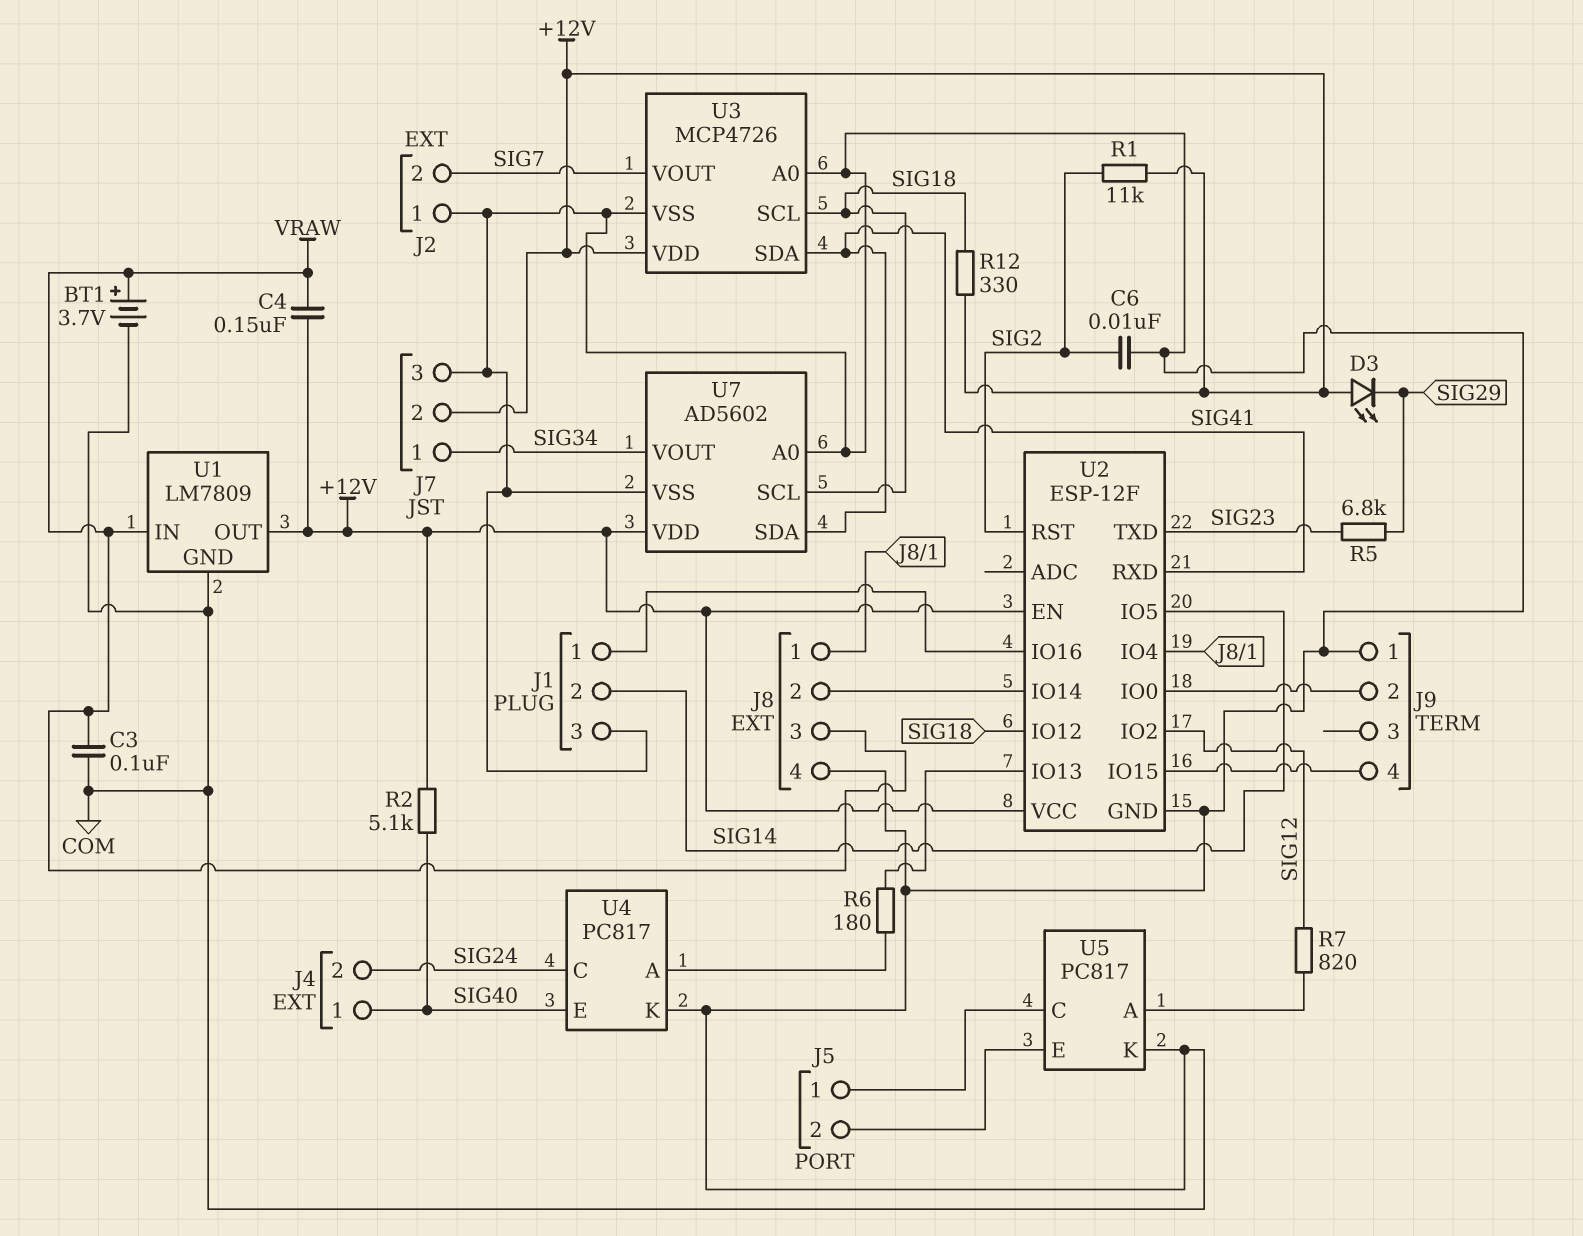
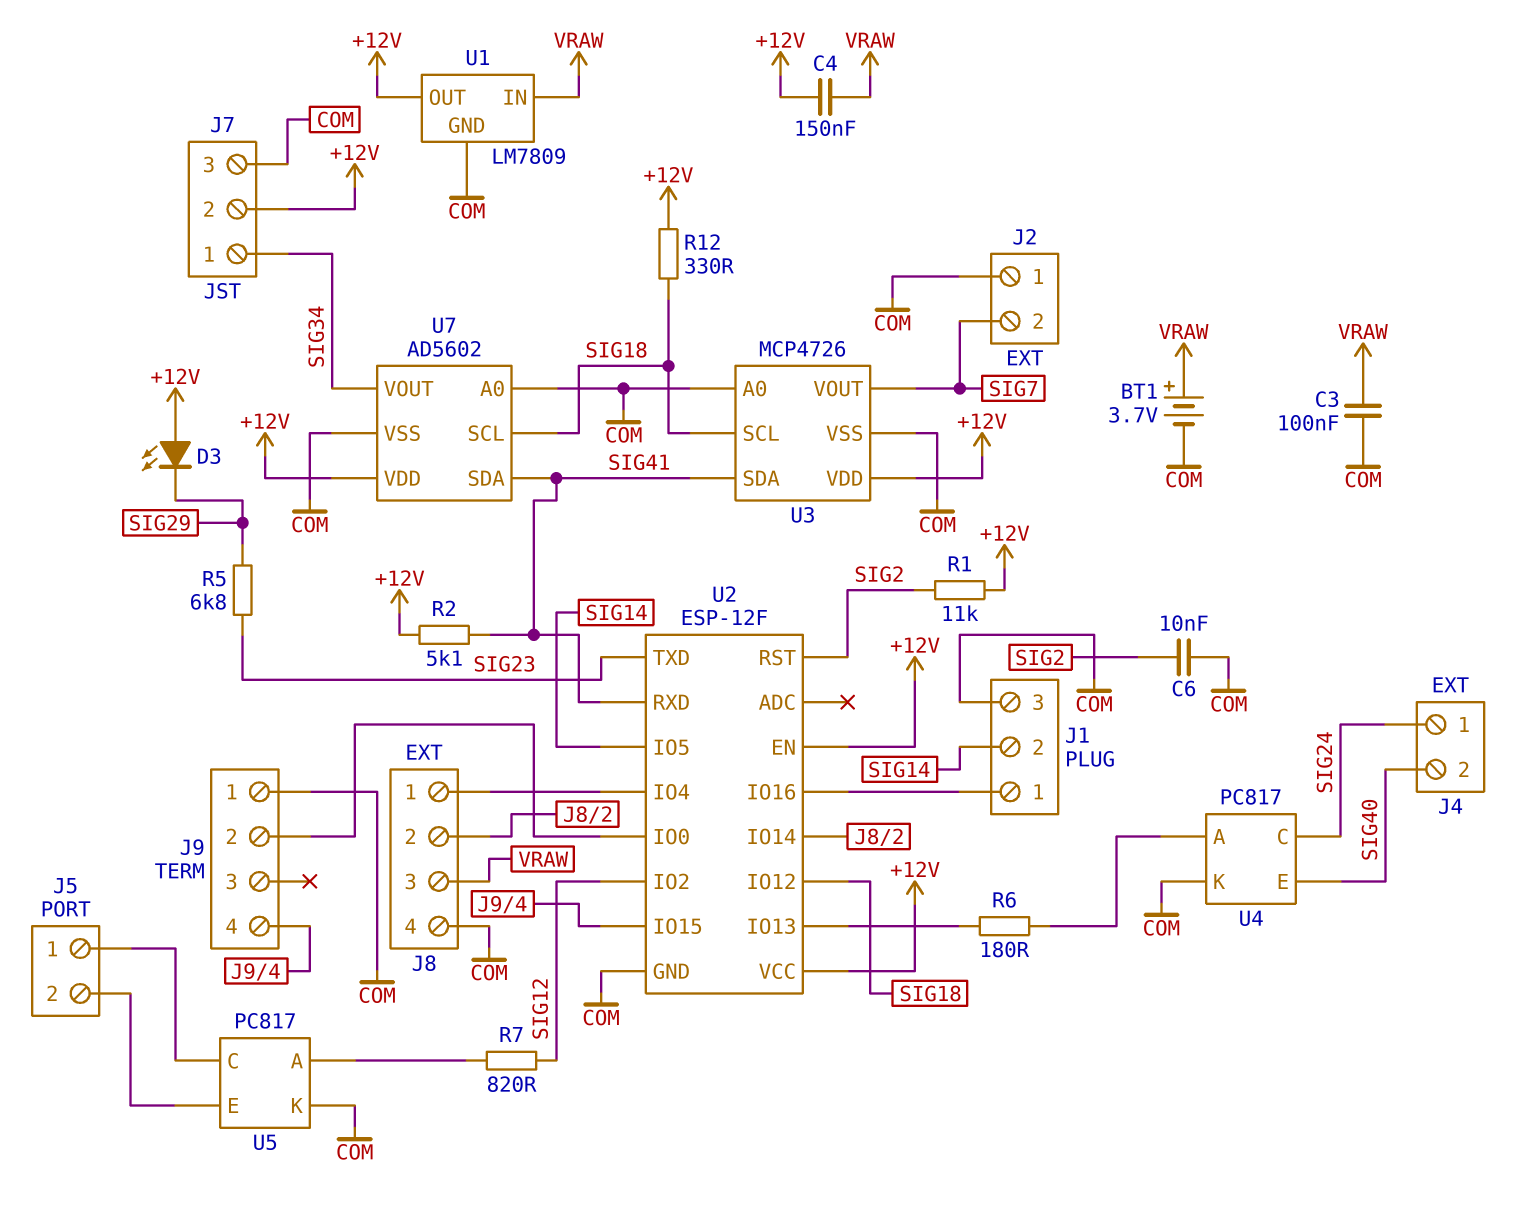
J4 pin 1: SIG40 -> SIG24
J4 pin 2: SIG24 -> SIG40
R2: 5.1k (+12V, SIG40) -> 5.1k (+12V, SIG41)

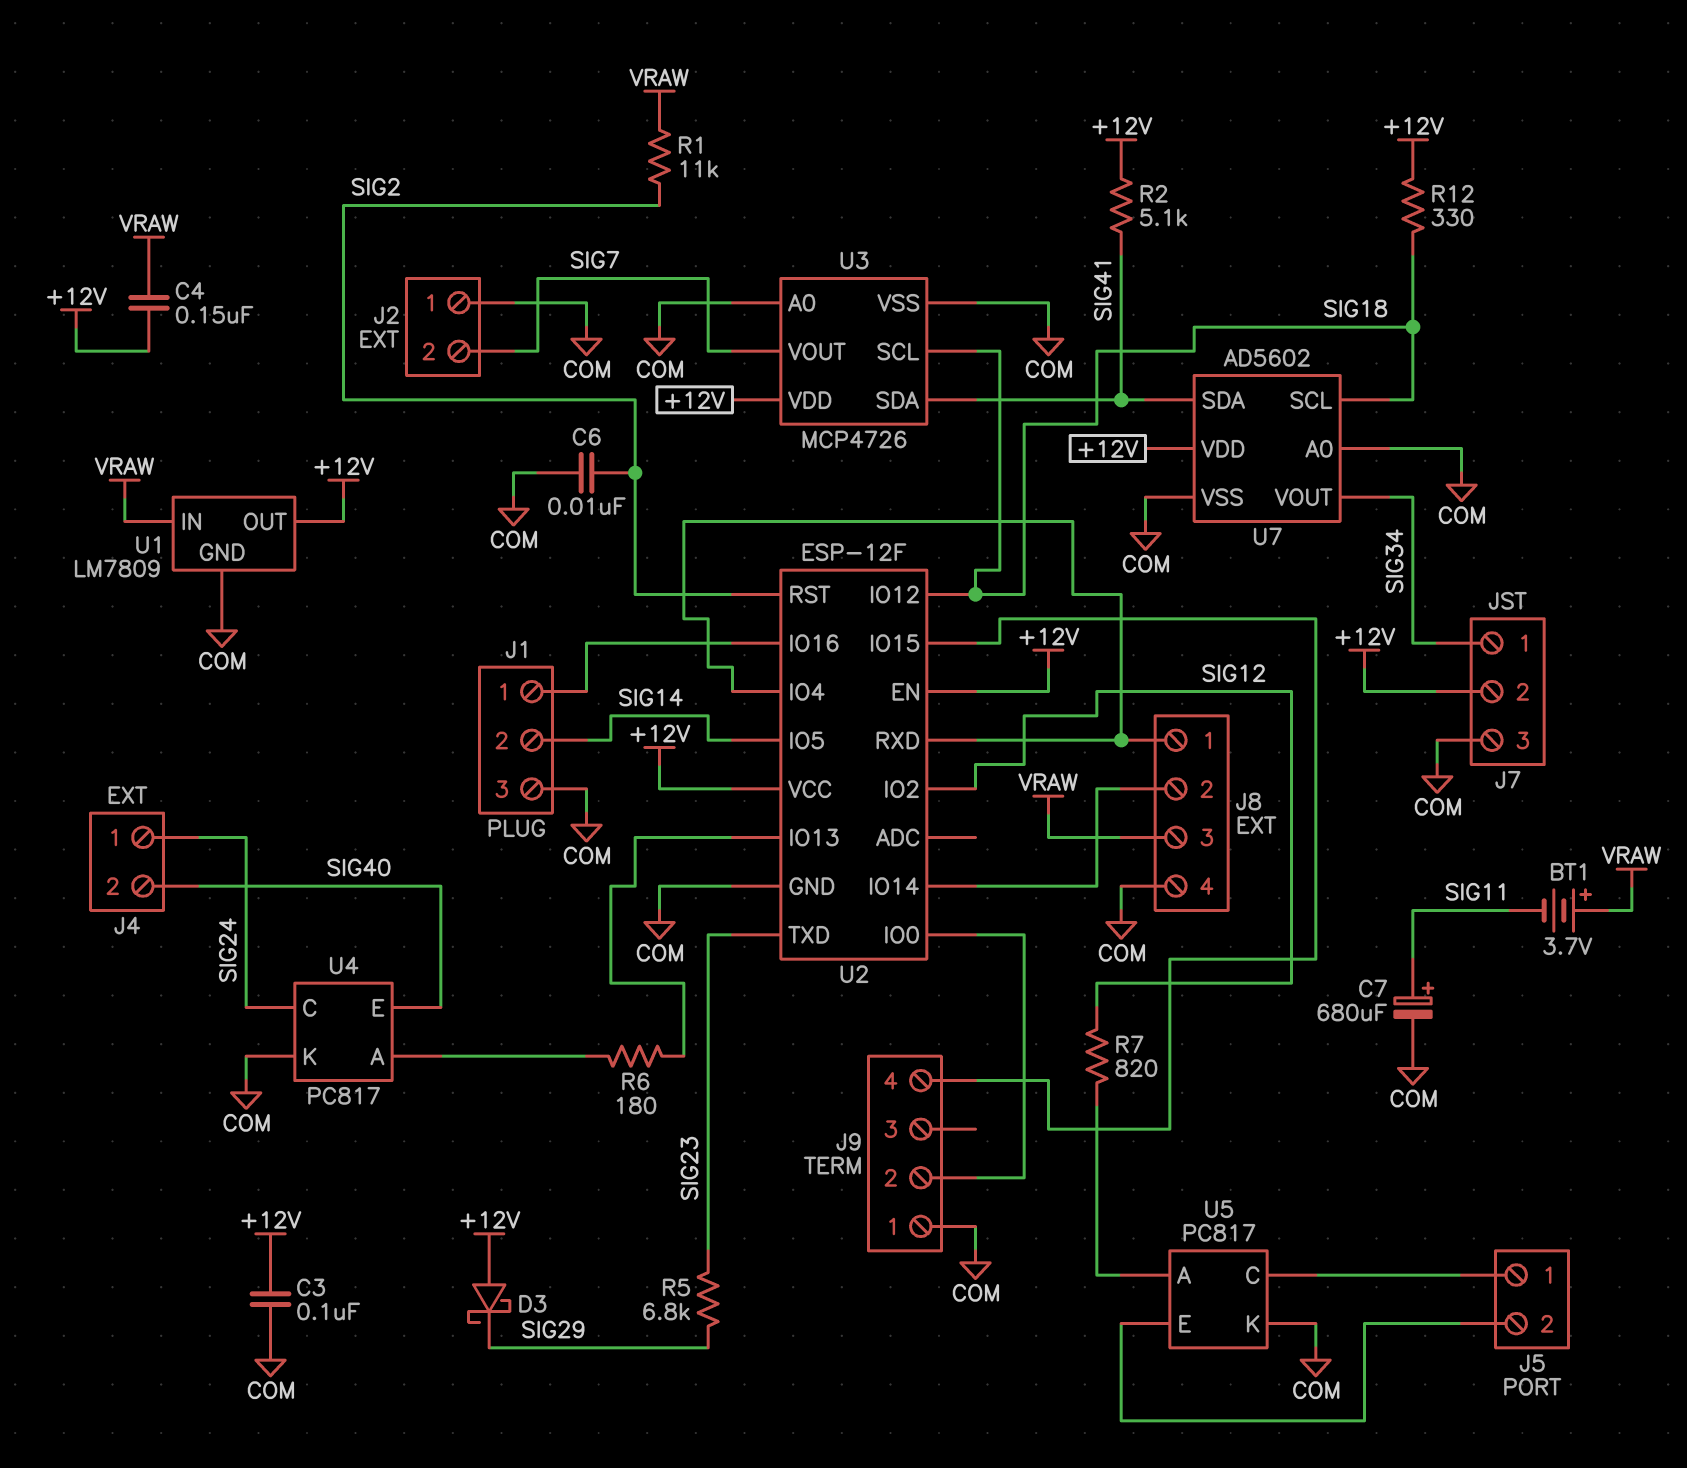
BT1: 3.7V (plus VRAW, minus COM) -> 3.7V (plus VRAW, minus SIG11)
C3: 100nF (COM, VRAW) -> 100nF (+12V, COM)
C7: none -> 680uF (plus SIG11, minus COM)
D3: LED (A +12V, K SIG29) -> schottky (A +12V, K SIG29)
R1: 11k (+12V, SIG2) -> 11k (SIG2, VRAW)
U2 pin RXD: SIG41 -> J8/1

